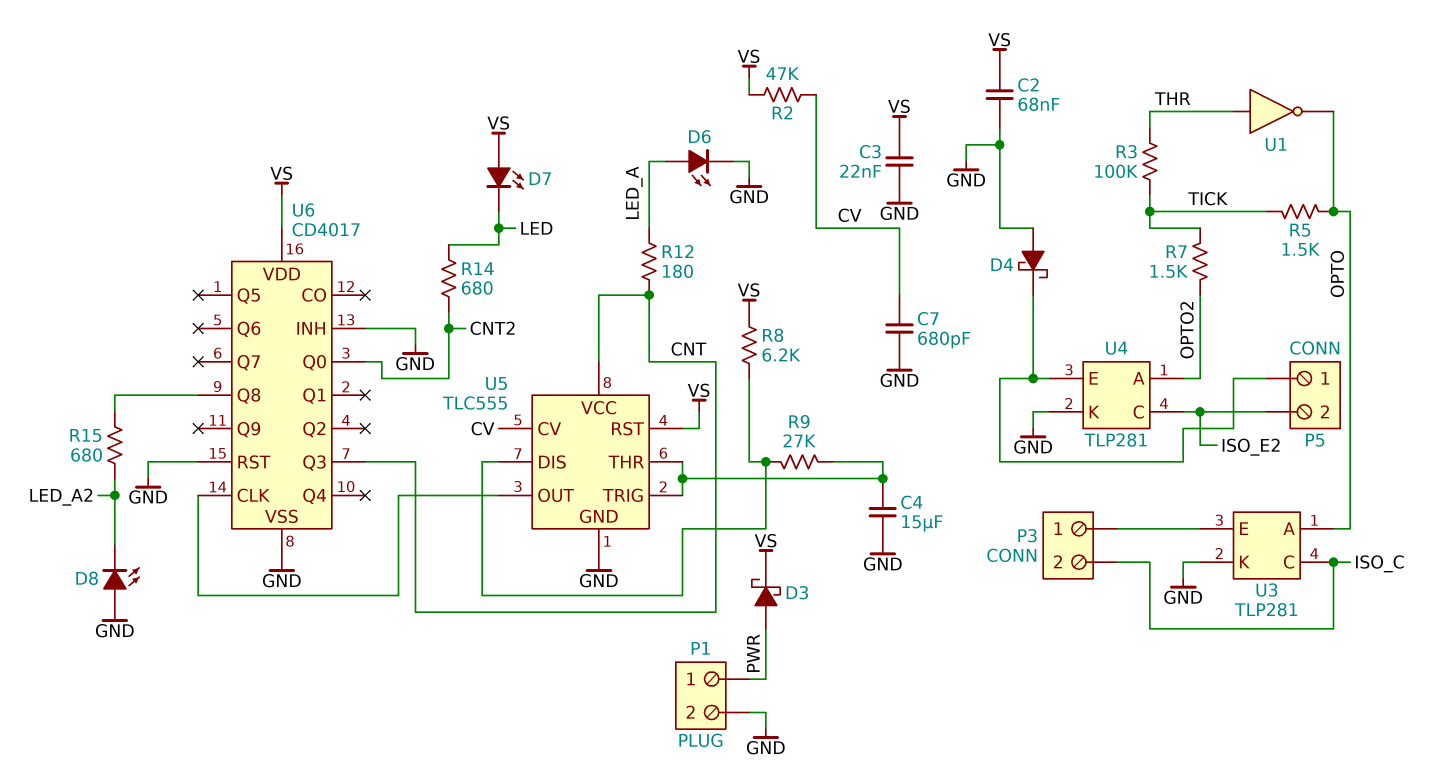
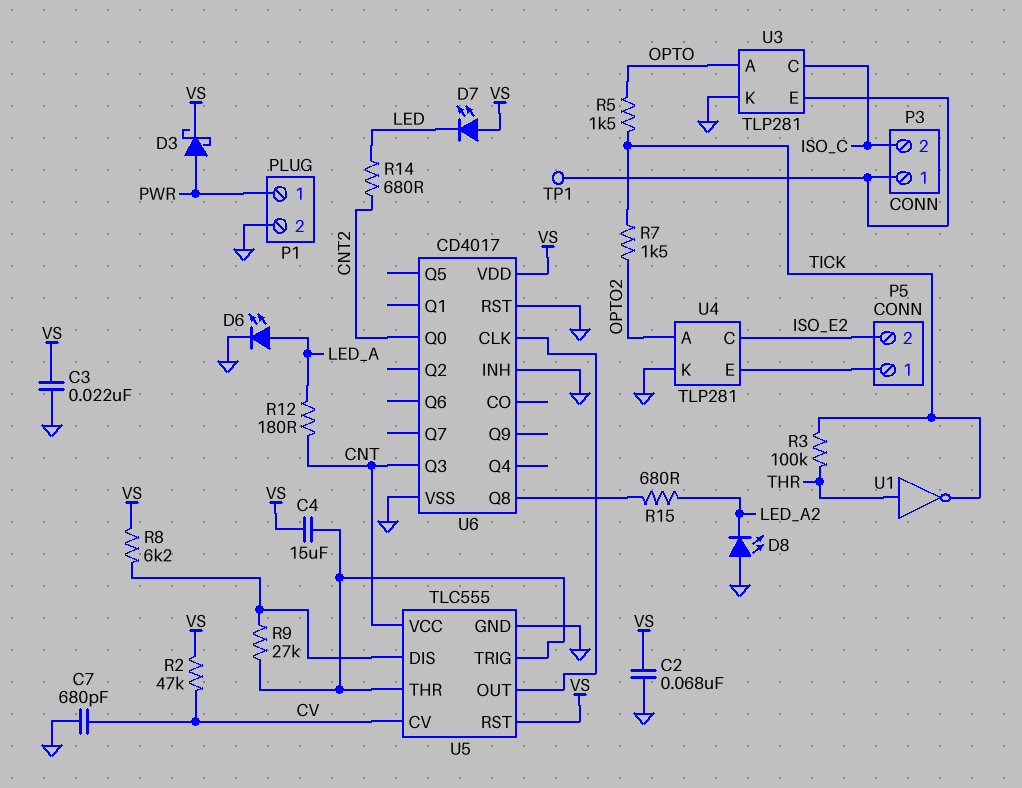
C4: 15uF (GND, U5/THR) -> 15uF (U5/THR, VS)
D4: schottky (A GND, K P5/1) -> none
TP1: none -> test point (P3/1)
U1: NOT (in THR, out OPTO) -> NOT (in THR, out TICK)

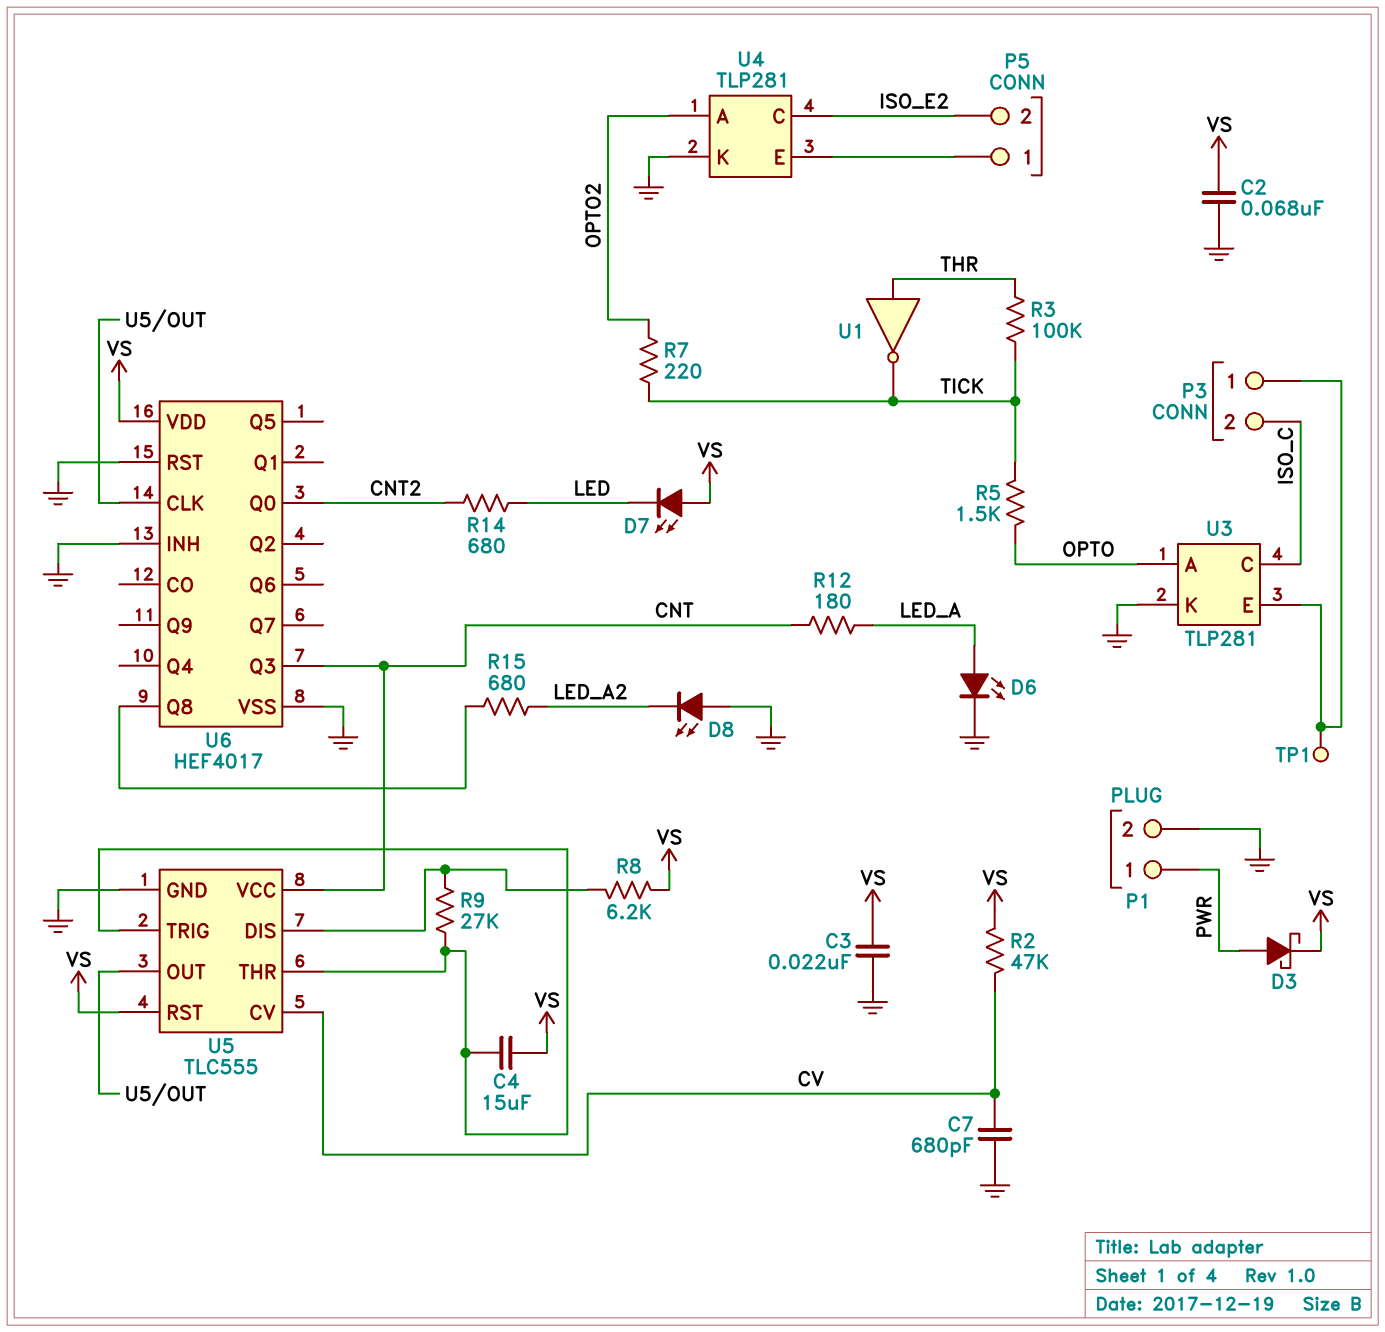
R7: 1.5k (OPTO2, TICK) -> 220 (OPTO2, TICK)
U6: CD4017 -> HEF4017

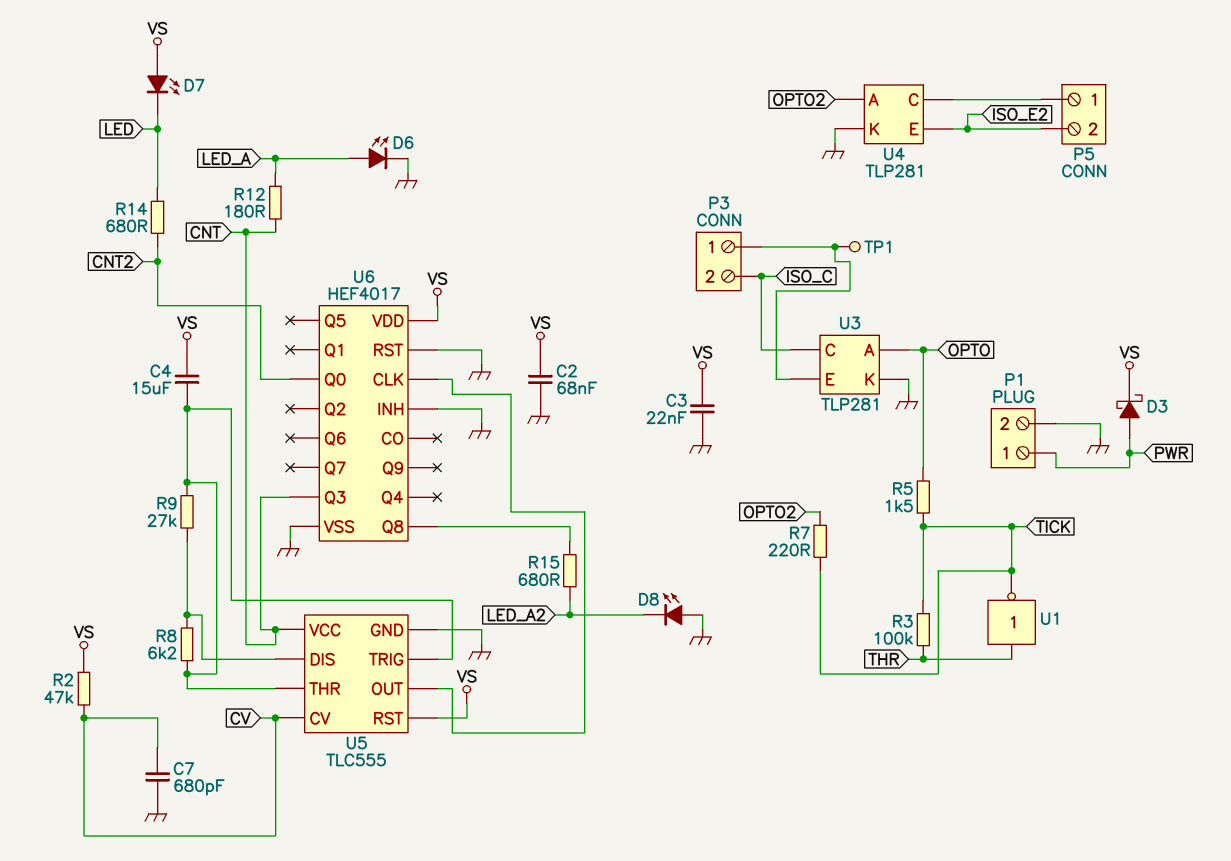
R8: 6.2k (U5/DIS, VS) -> 6.2k (U5/DIS, U5/THR)
U4 pin C: ISO_E2 -> P5/1
U4 pin E: P5/1 -> ISO_E2

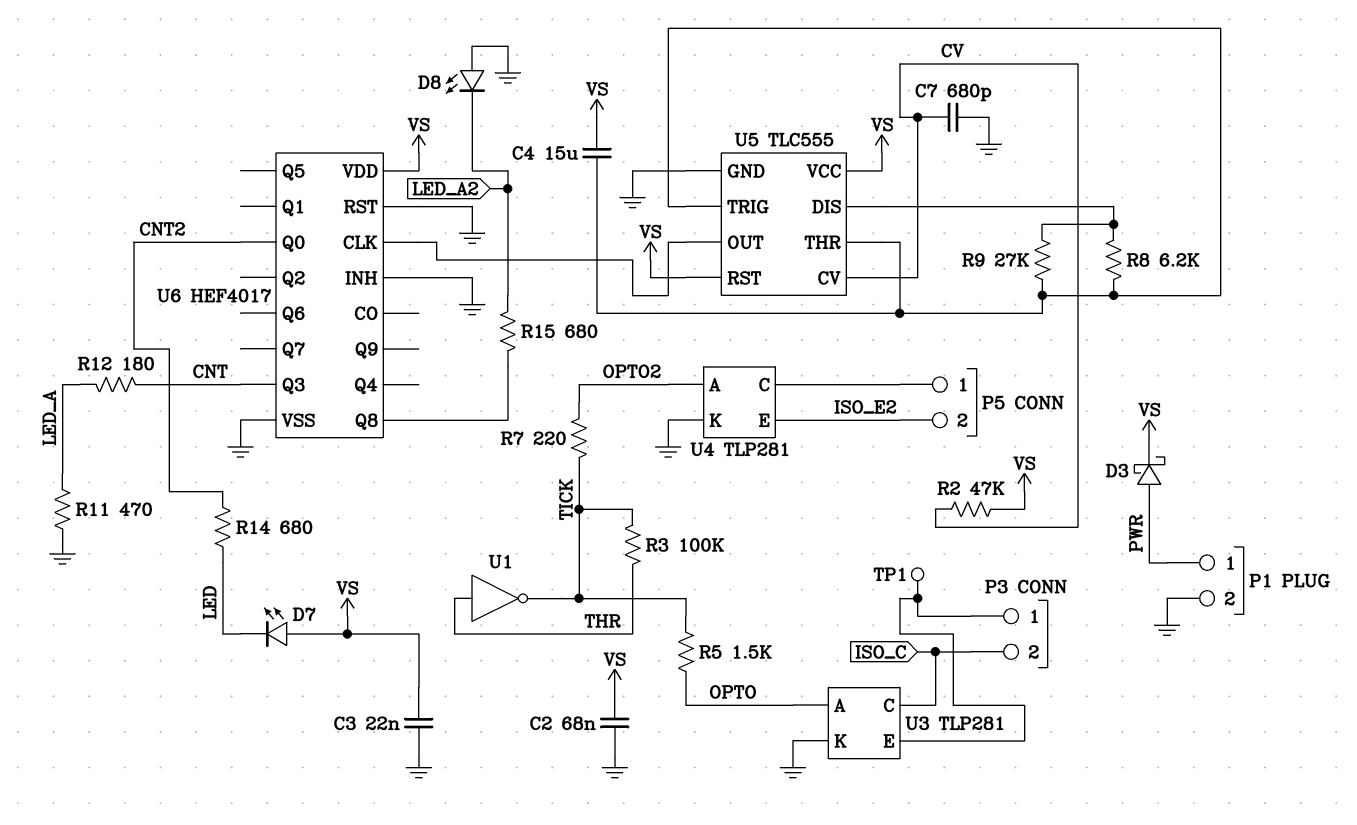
D6: LED (A LED_A, K GND) -> none
R11: none -> 470 (GND, LED_A)
U5 pin VCC: CNT -> VS

